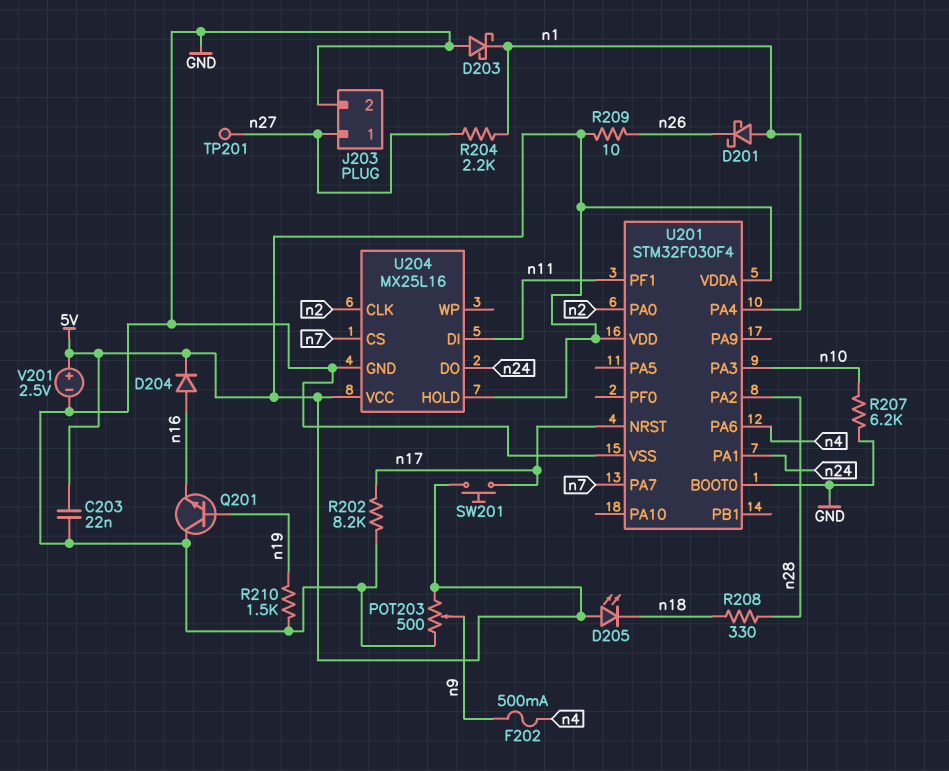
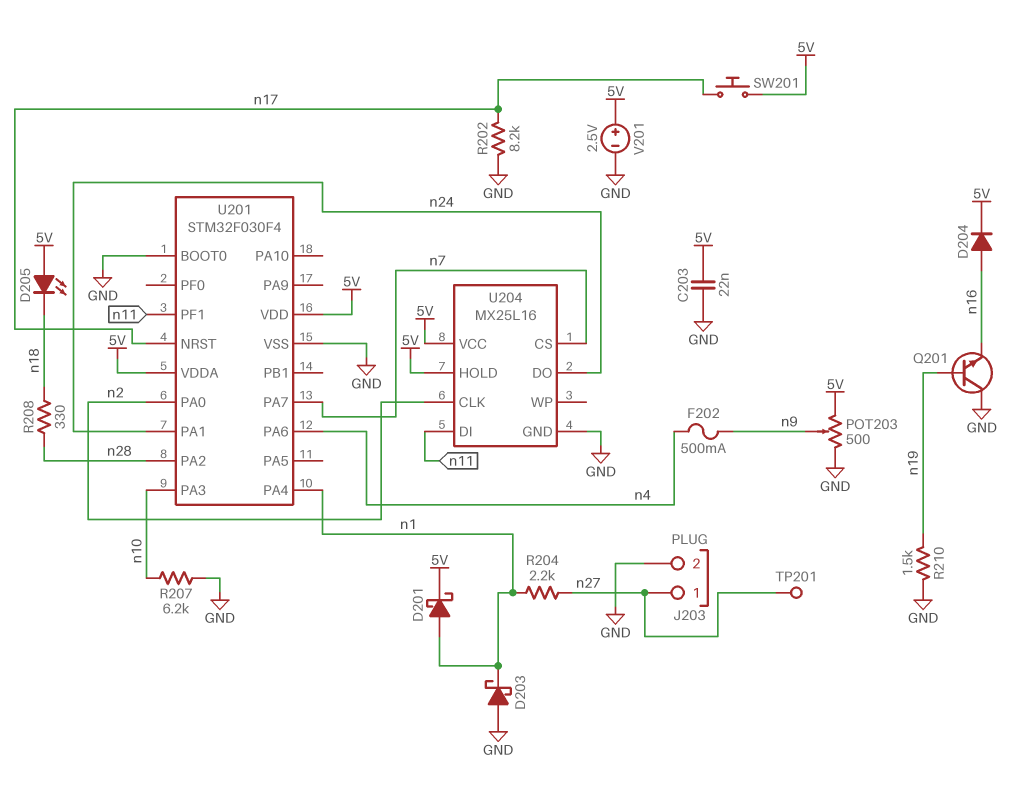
D201: schottky (A n1, K n26) -> schottky (A n1, K 5V)
R209: 10 (5V, n26) -> none

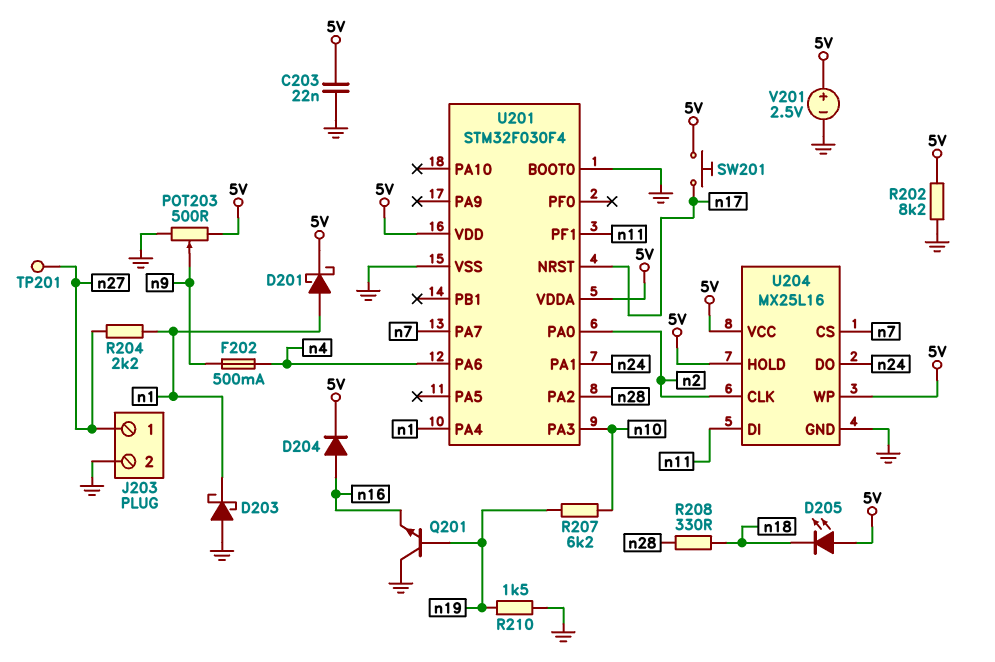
R202: 8.2k (GND, n17) -> 8.2k (5V, GND)
R207: 6.2k (GND, n10) -> 6.2k (n10, n19)
U204 pin WP: none -> 5V

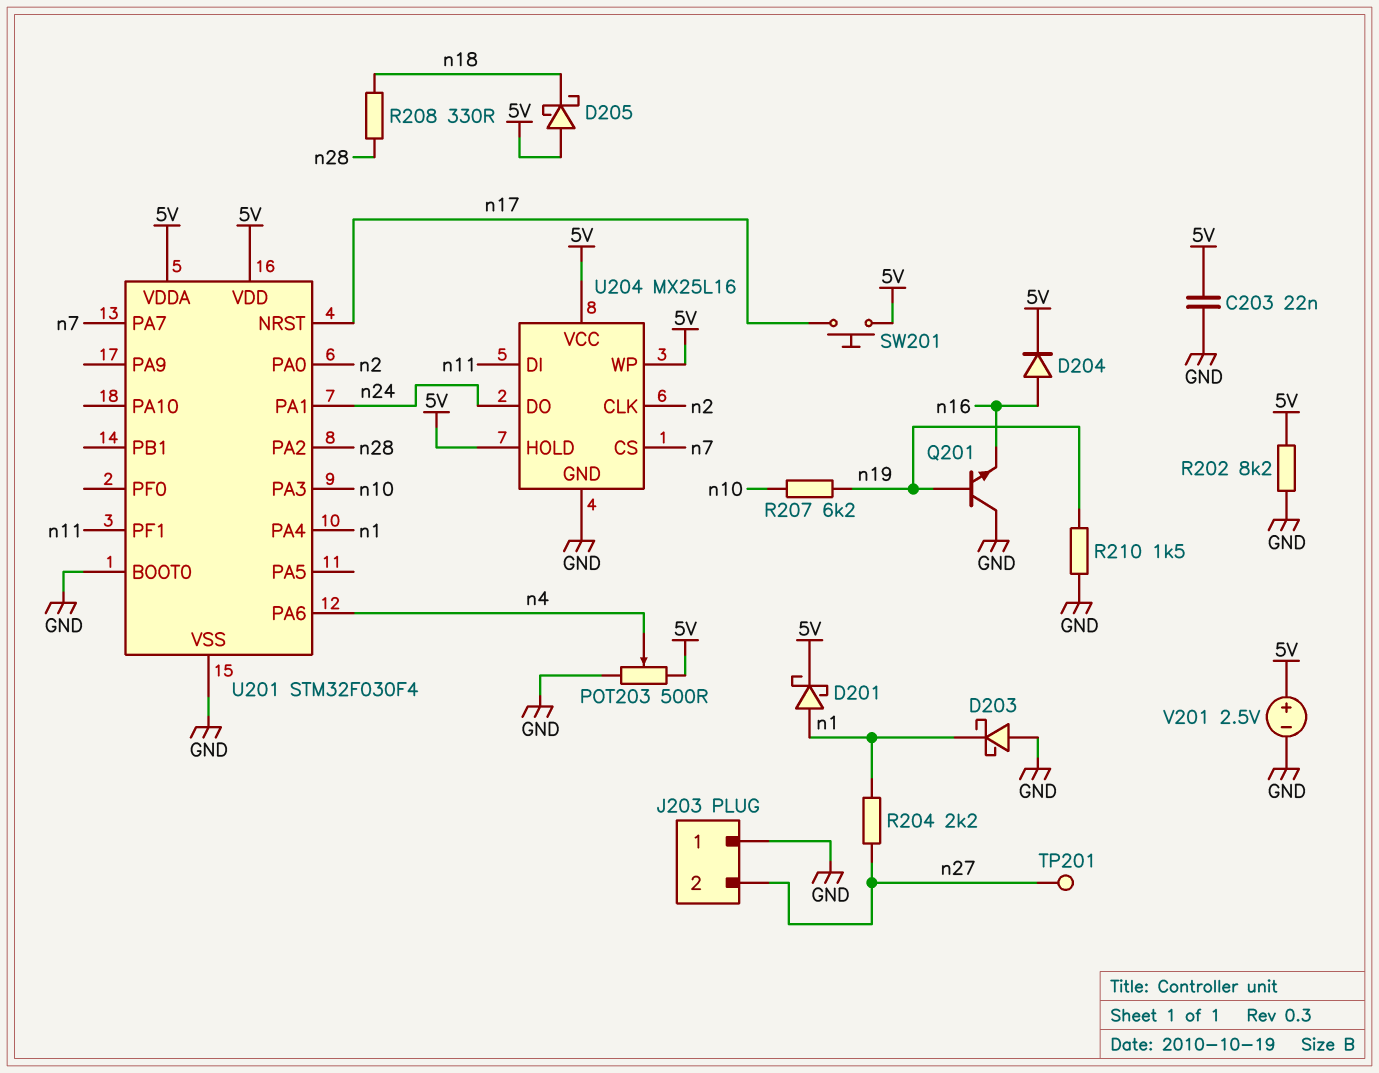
D205: LED (A 5V, K n18) -> schottky (A 5V, K n18)
F202: 500mA (n4, n9) -> none
J203 pin 1: n27 -> GND
J203 pin 2: GND -> n27
POT203: 500 (5V, GND, wiper n9) -> 500 (5V, GND, wiper n4)

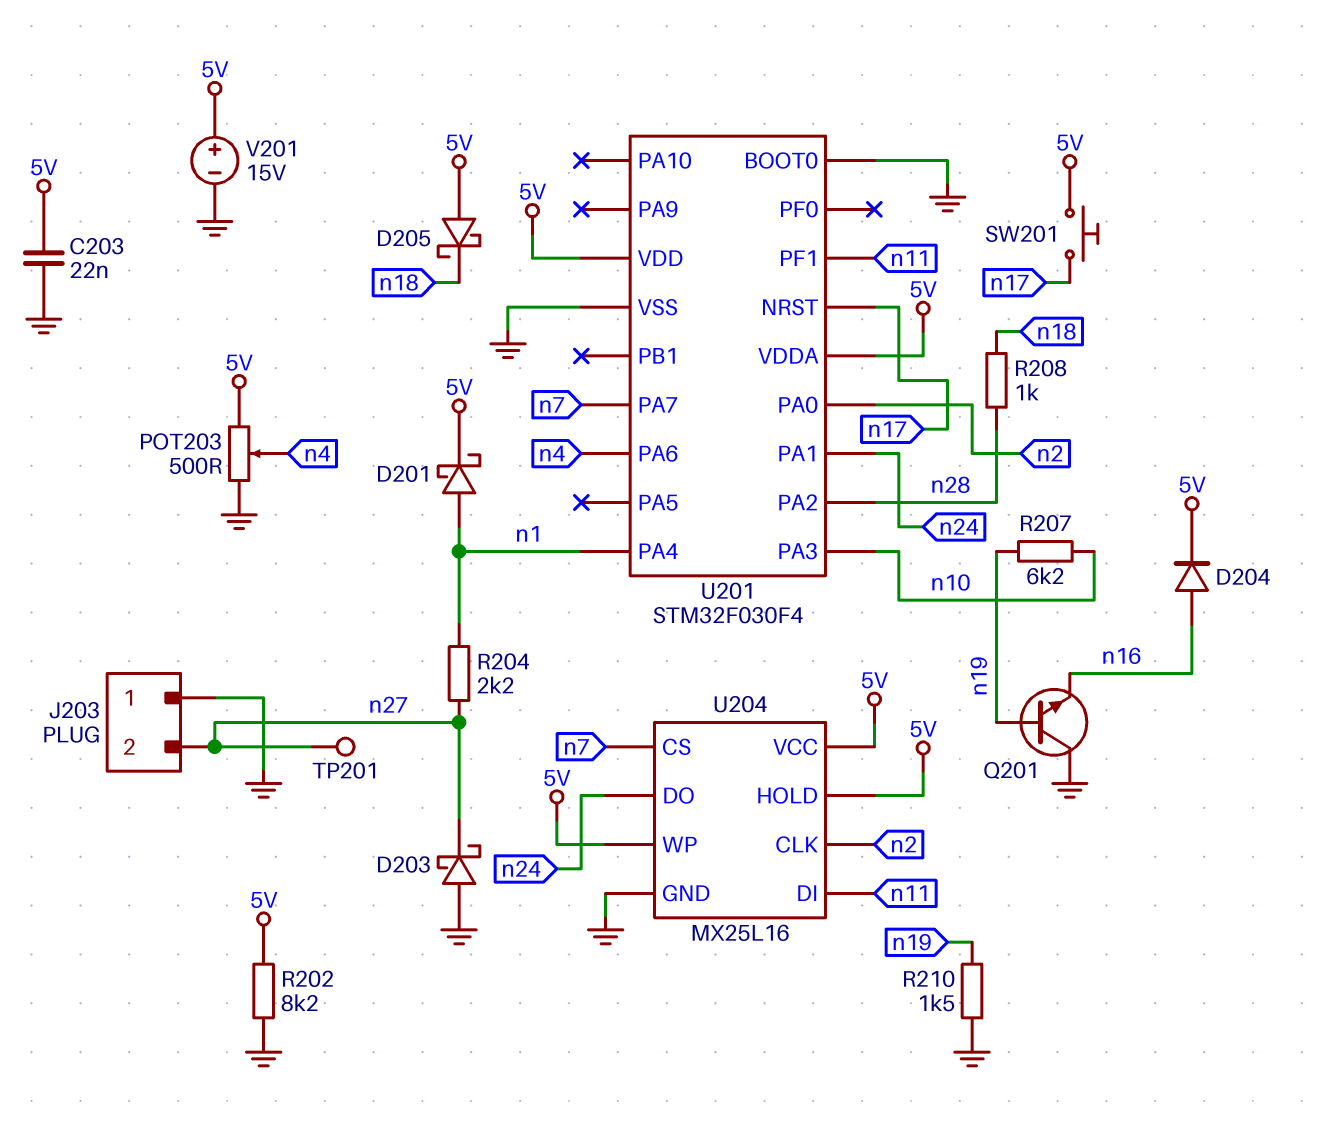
D203: schottky (A GND, K n1) -> schottky (A GND, K n27)
R208: 330 (n18, n28) -> 1k (n18, n28)
V201: 2.5V (plus 5V, minus GND) -> 15V (plus 5V, minus GND)

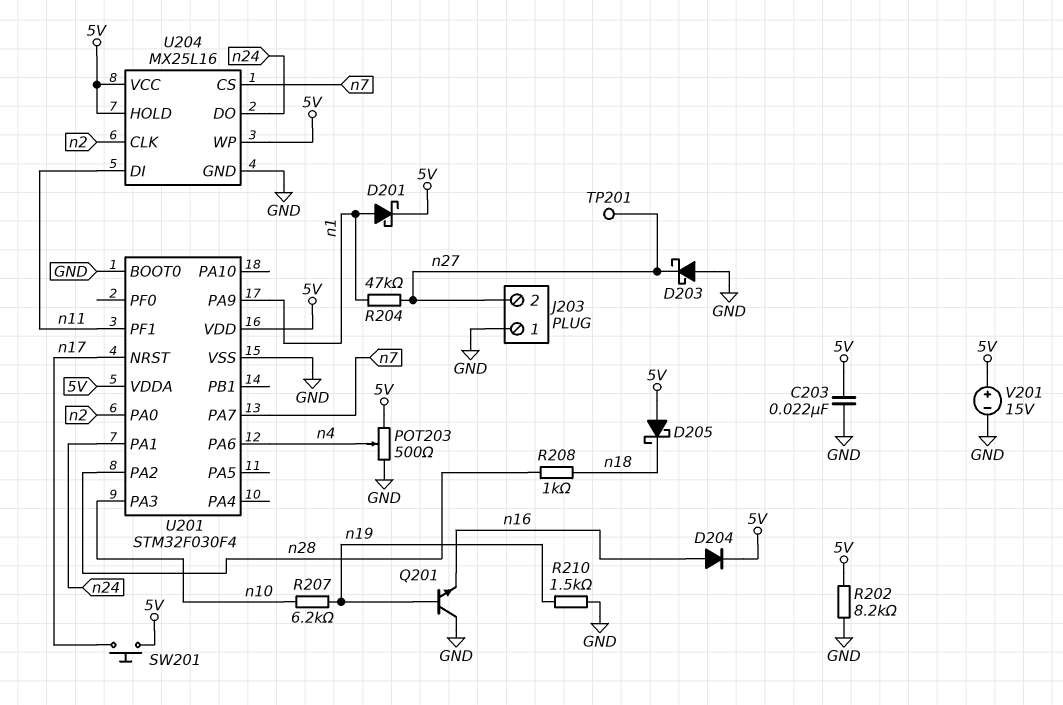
R204: 2.2k (n1, n27) -> 47k (n1, n27)
U201 pin PA4: n1 -> none
U201 pin PA9: none -> n1

